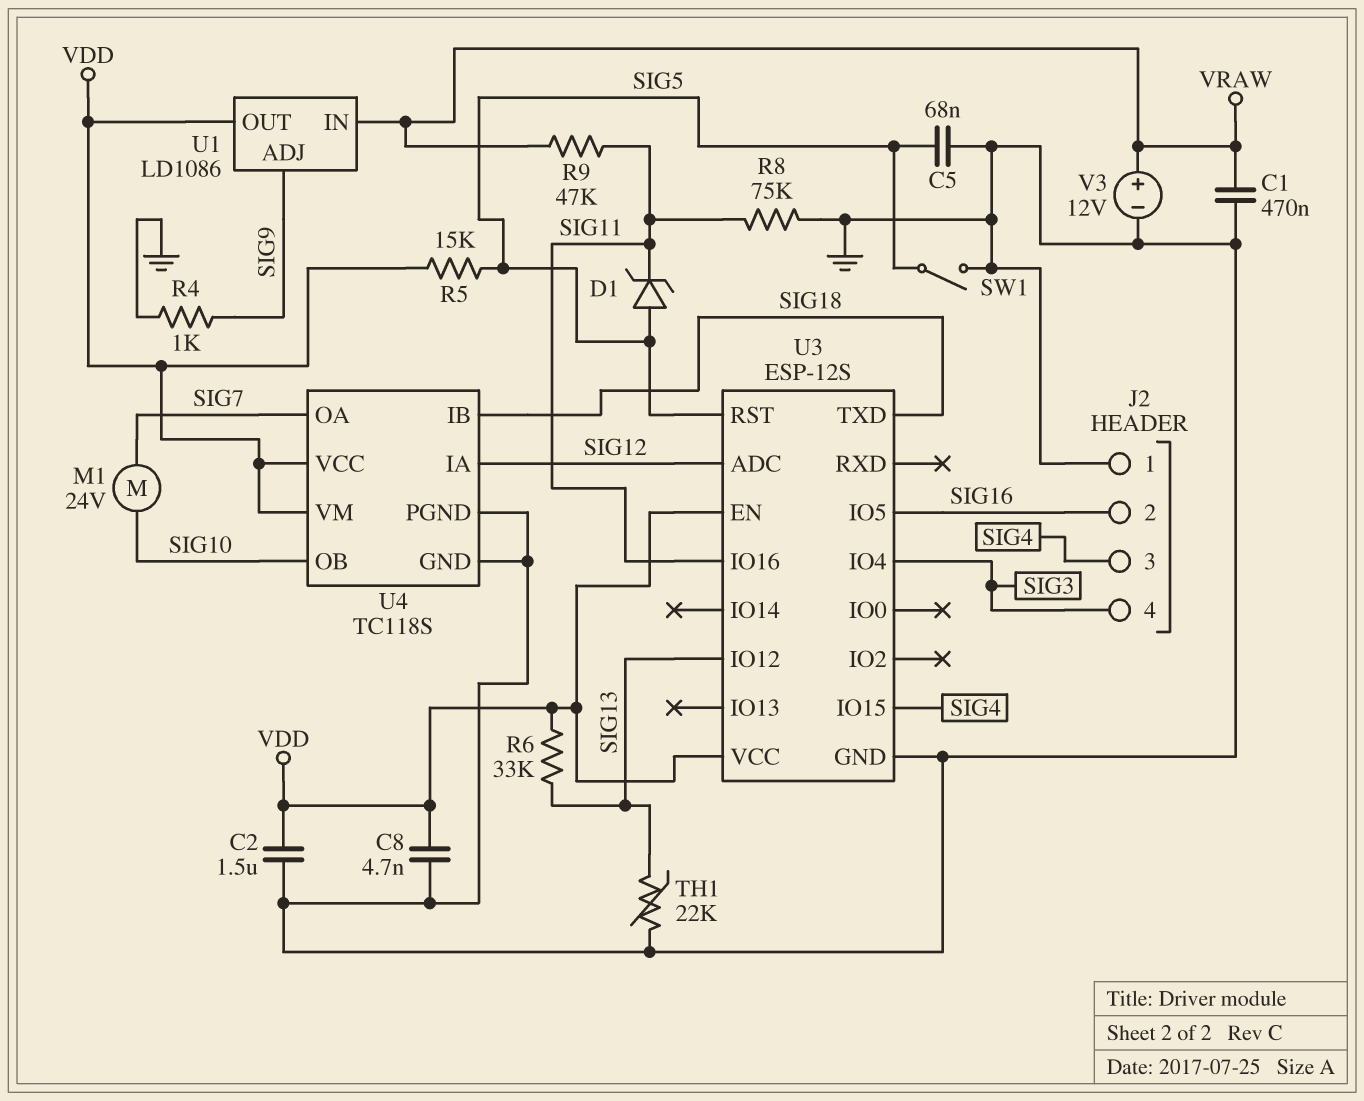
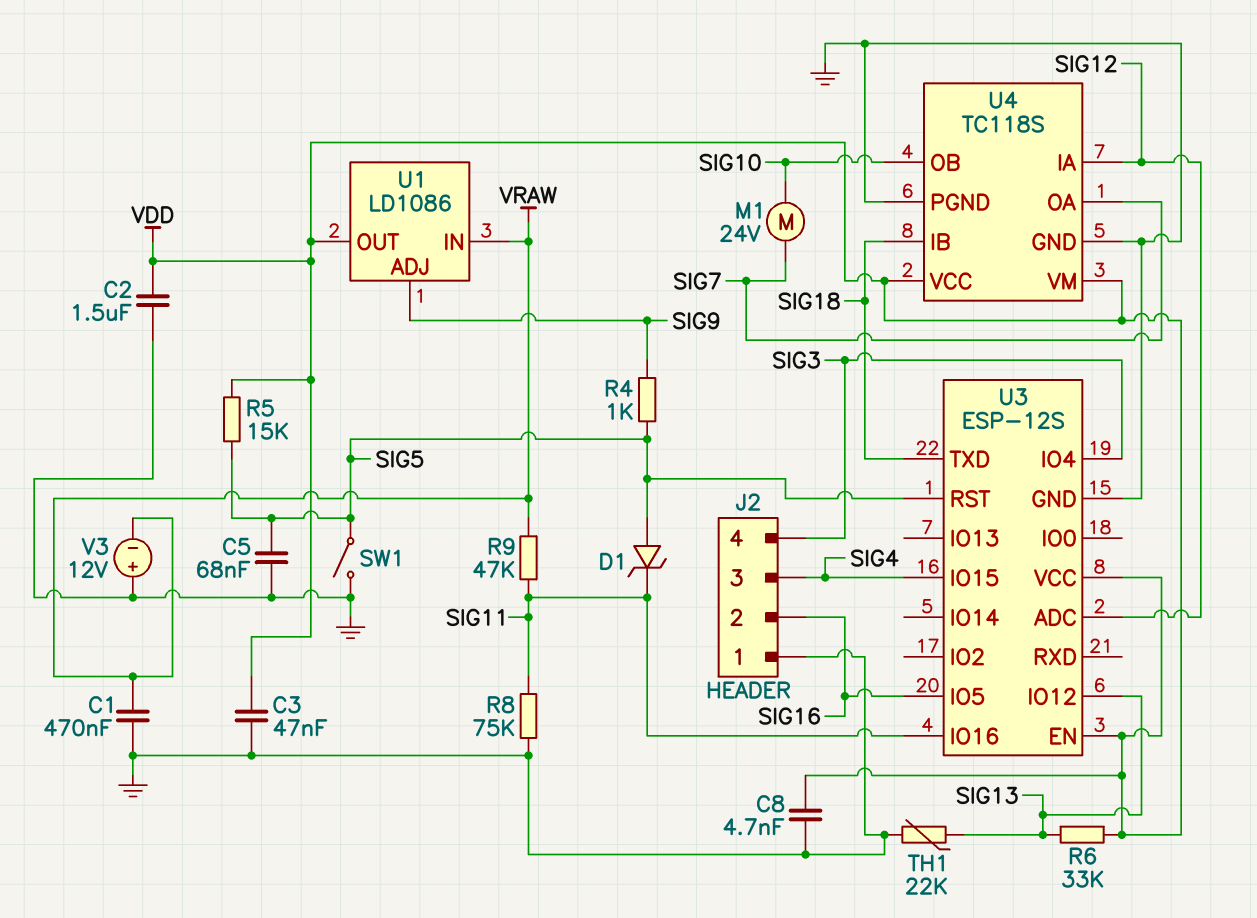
C3: none -> 47nF (GND, VDD)
R4: 1k (GND, SIG9) -> 1k (SIG5, SIG9)
V3: 12V (plus VRAW, minus GND) -> 12V (plus GND, minus VRAW)

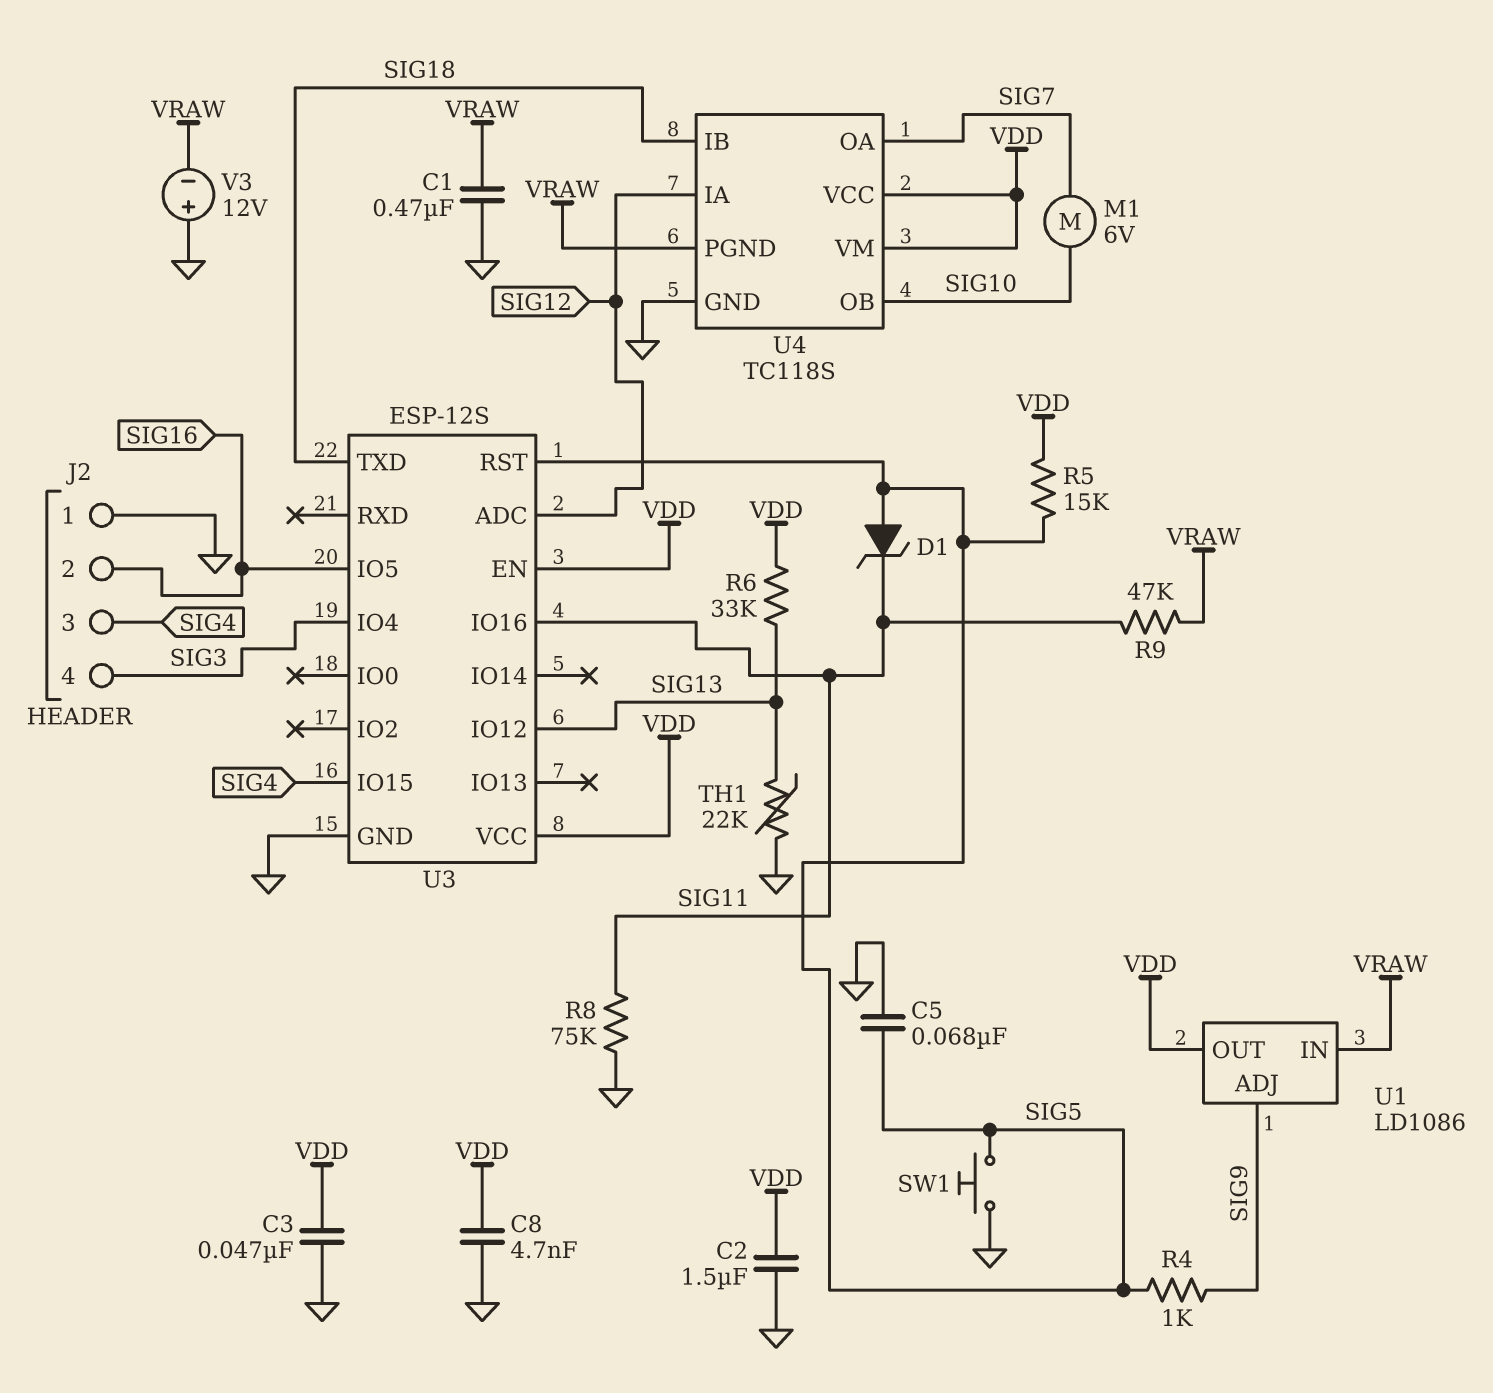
M1: motor 24V (SIG7, SIG10) -> motor 6V (SIG7, SIG10)
SW1: switch (GND, SIG5) -> button (GND, SIG5)
U4 pin PGND: GND -> VRAW

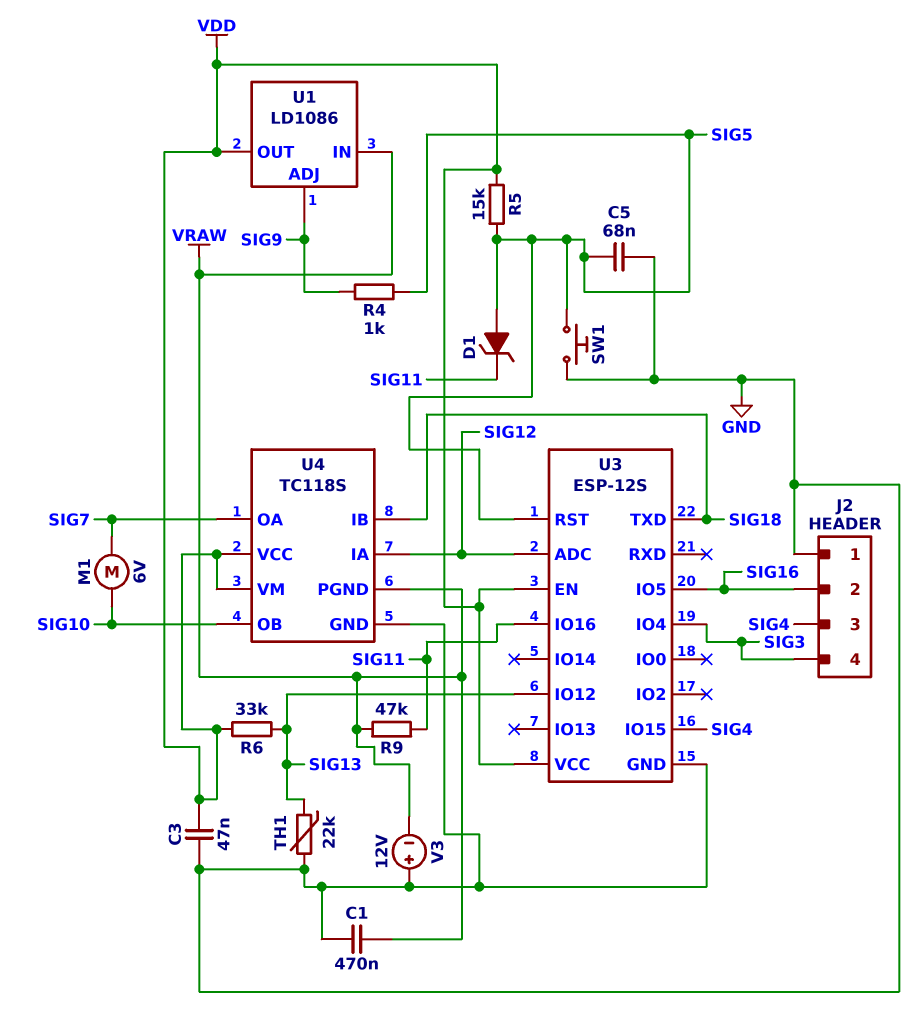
C2: 1.5uF (GND, VDD) -> none
C8: 4.7nF (GND, VDD) -> none
R8: 75k (GND, SIG11) -> none

